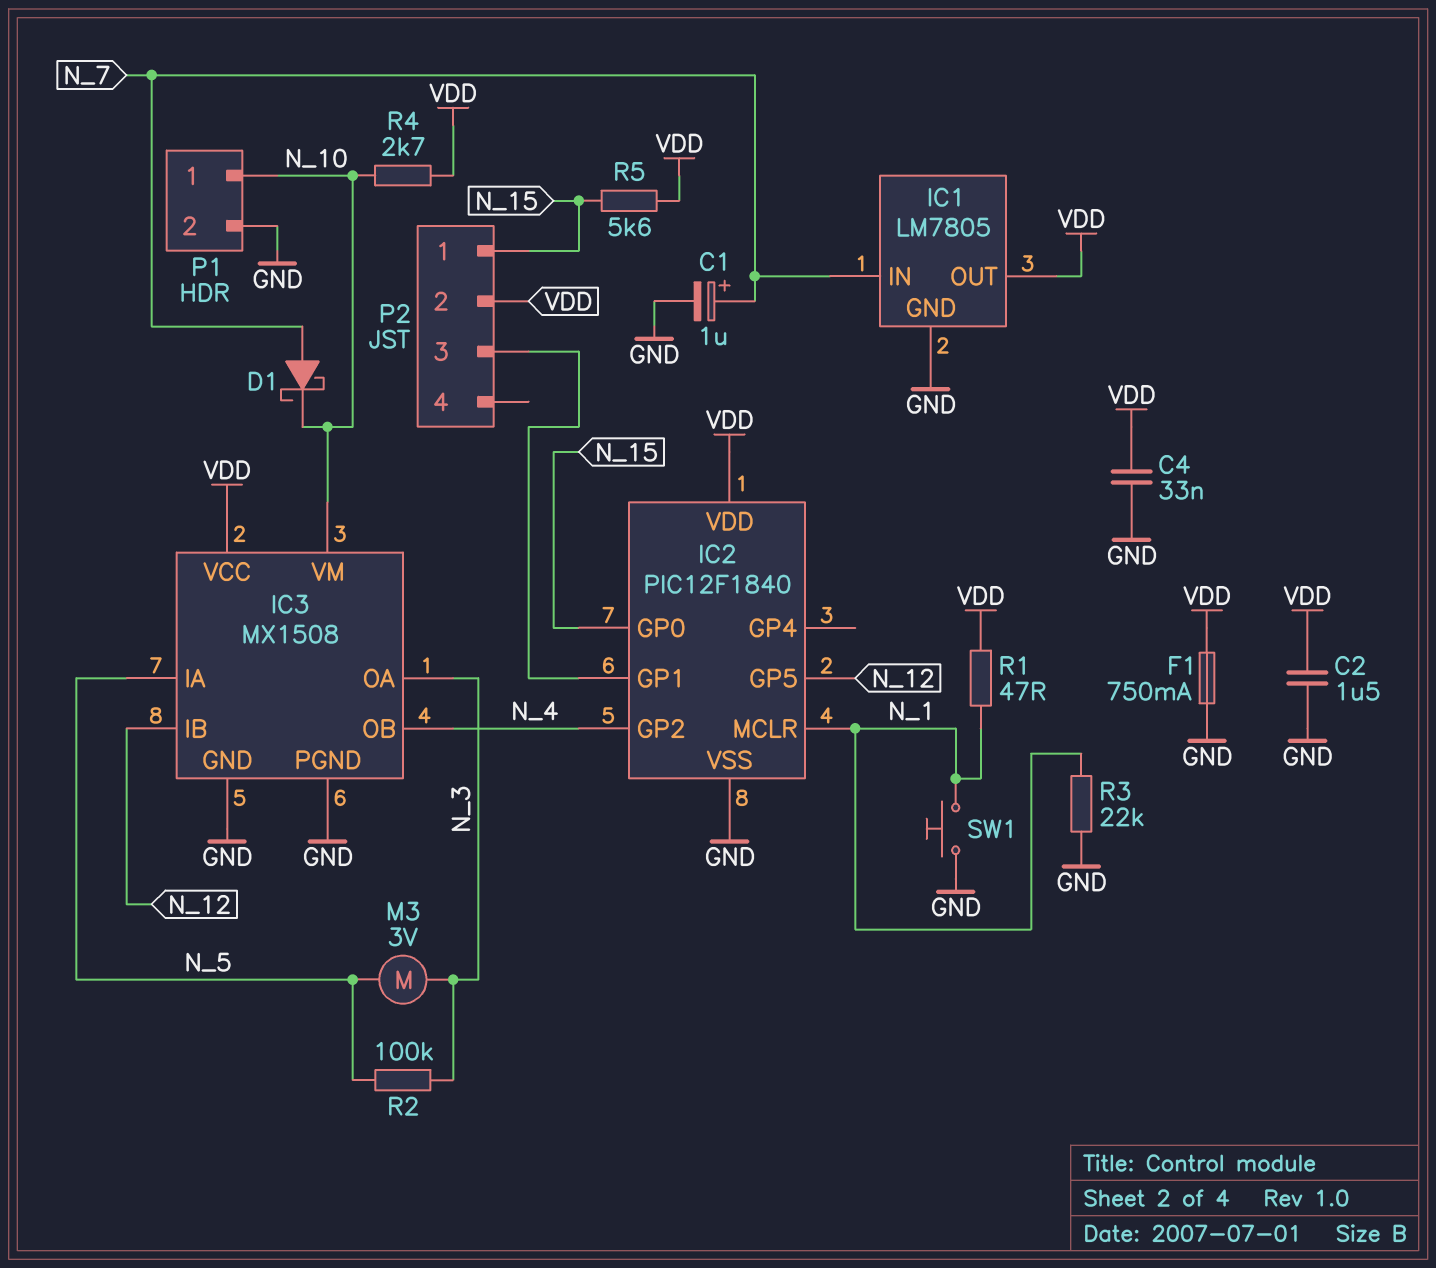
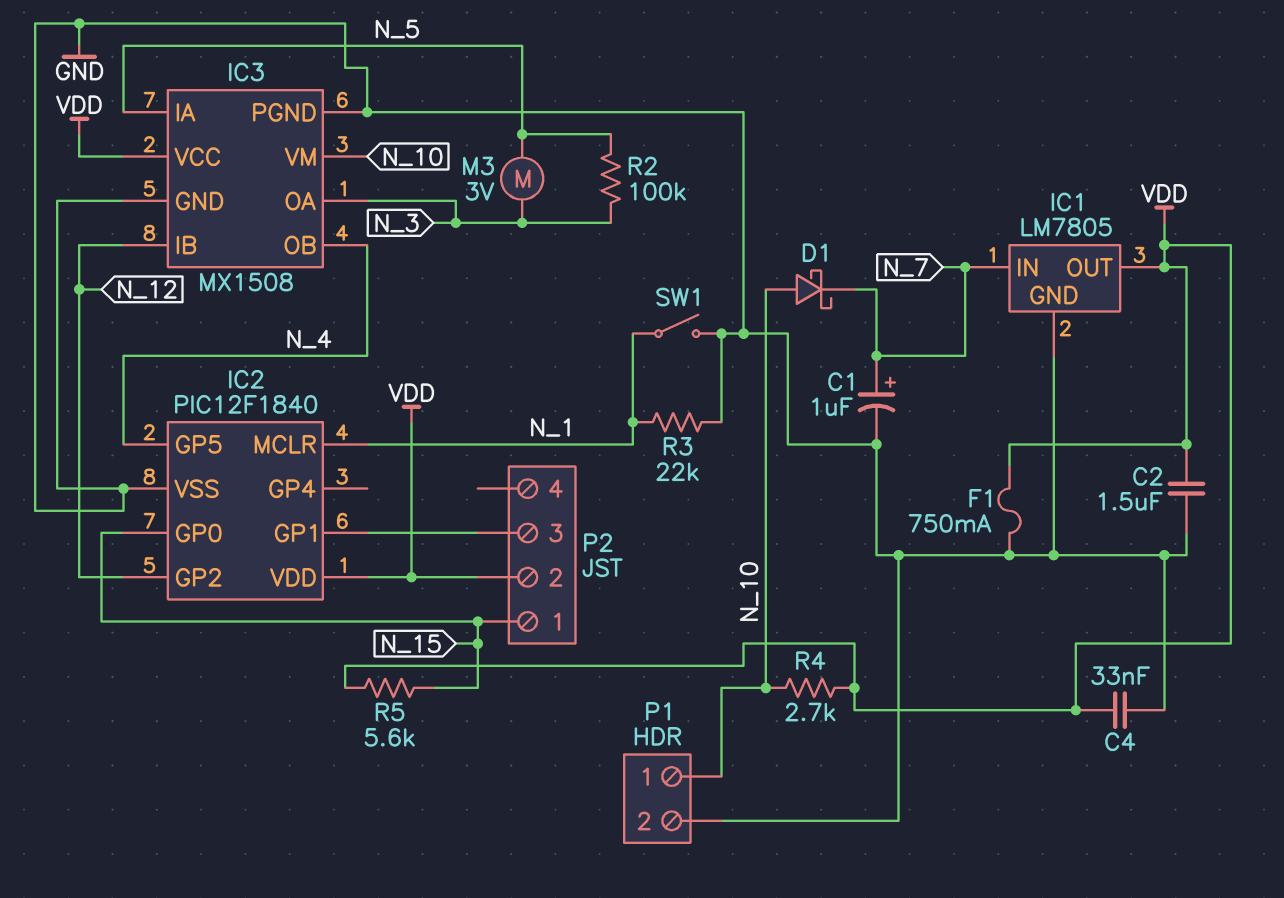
D1: schottky (A N_7, K N_10) -> schottky (A N_10, K N_7)
IC2 pin GP2: N_4 -> N_12
IC2 pin GP5: N_12 -> N_4
R1: 47 (N_1, VDD) -> none
SW1: button (GND, N_1) -> switch (GND, N_1)

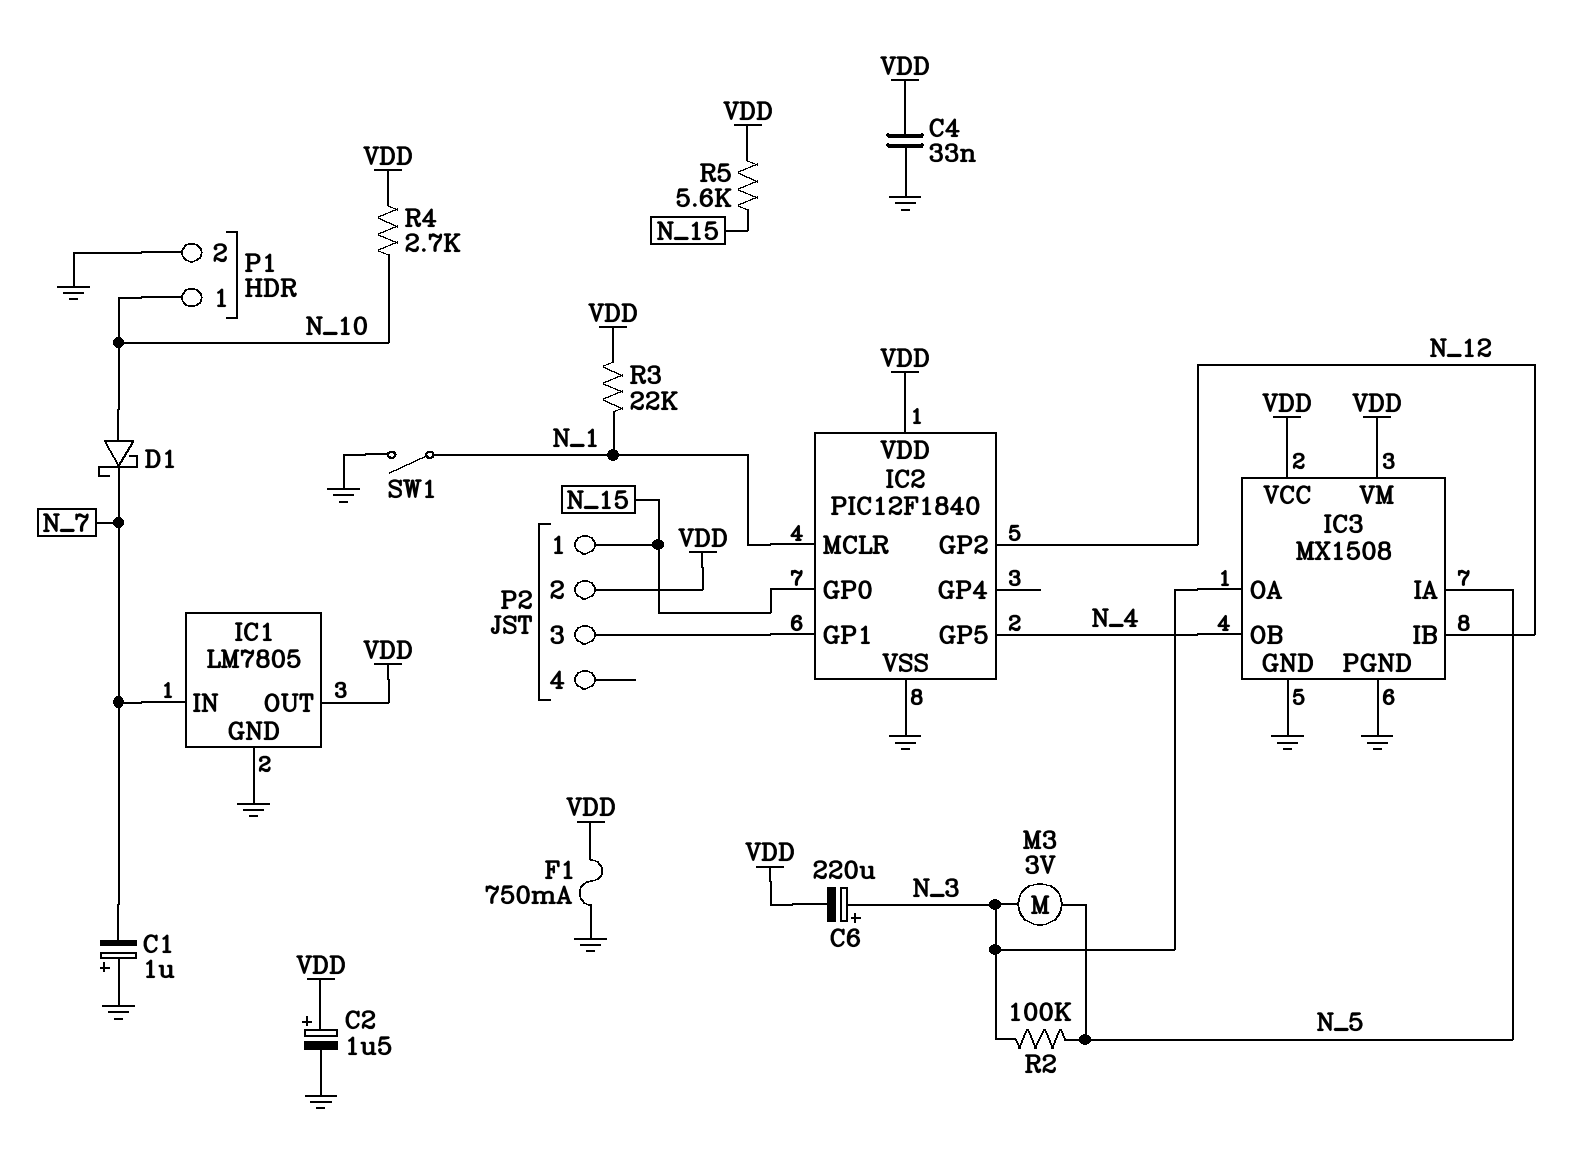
C1: 1uF (plus N_7, minus GND) -> 1uF (plus GND, minus N_7)
C2: 1.5uF (GND, VDD) -> 1.5uF (plus VDD, minus GND)
C6: none -> 220uF (plus N_3, minus VDD)
IC3 pin VM: N_10 -> VDD
R3: 22k (GND, N_1) -> 22k (N_1, VDD)

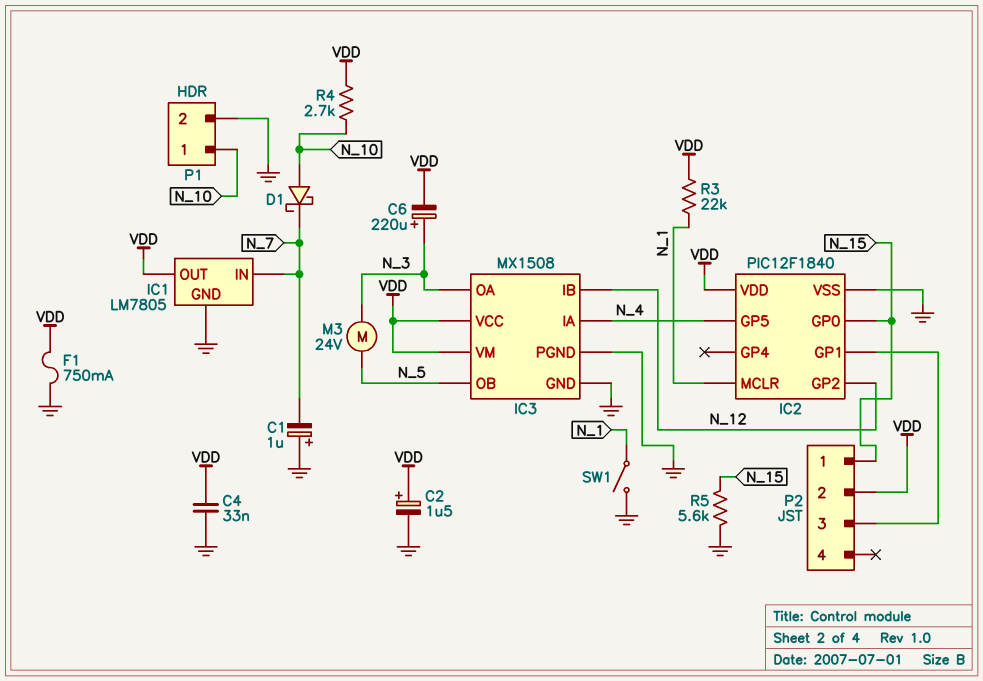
IC3 pin IA: N_5 -> N_4
IC3 pin OB: N_4 -> N_5
M3: motor 3V (N_3, N_5) -> motor 24V (N_3, N_5)
R2: 100k (N_3, N_5) -> none
R5: 5.6k (N_15, VDD) -> 5.6k (GND, N_15)

